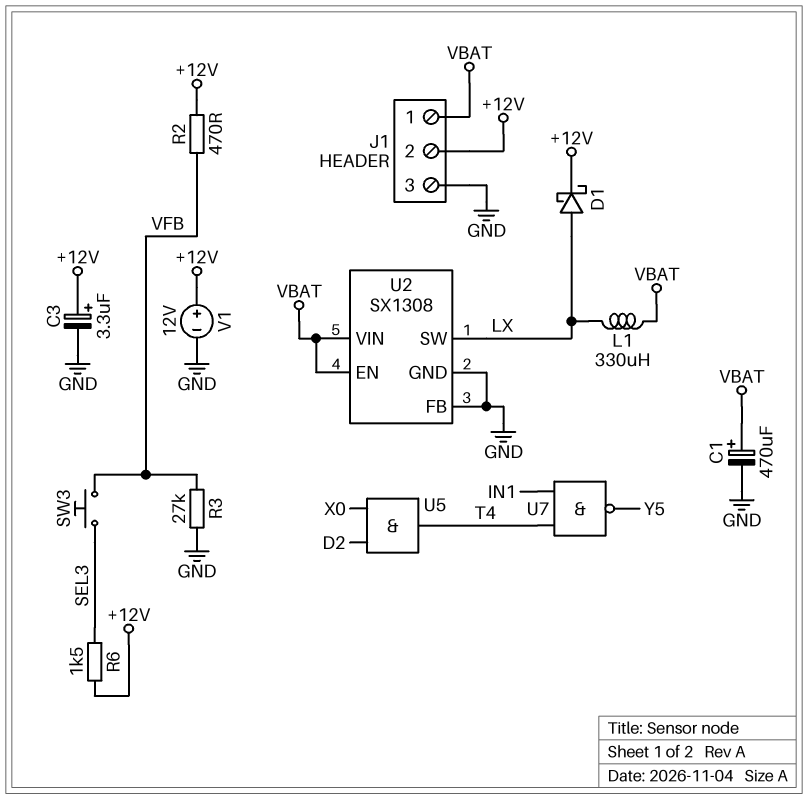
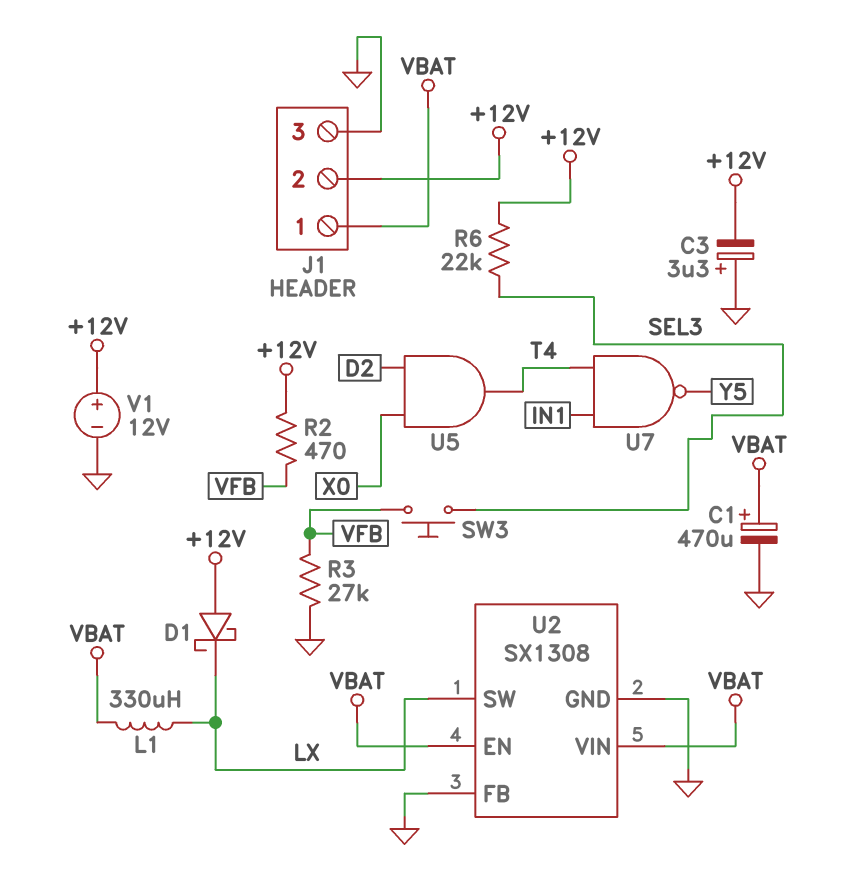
C3: 3.3uF (plus +12V, minus GND) -> 3.3uF (plus GND, minus +12V)
D1: schottky (A LX, K +12V) -> schottky (A +12V, K LX)
R6: 1.5k (+12V, SEL3) -> 22k (+12V, SEL3)

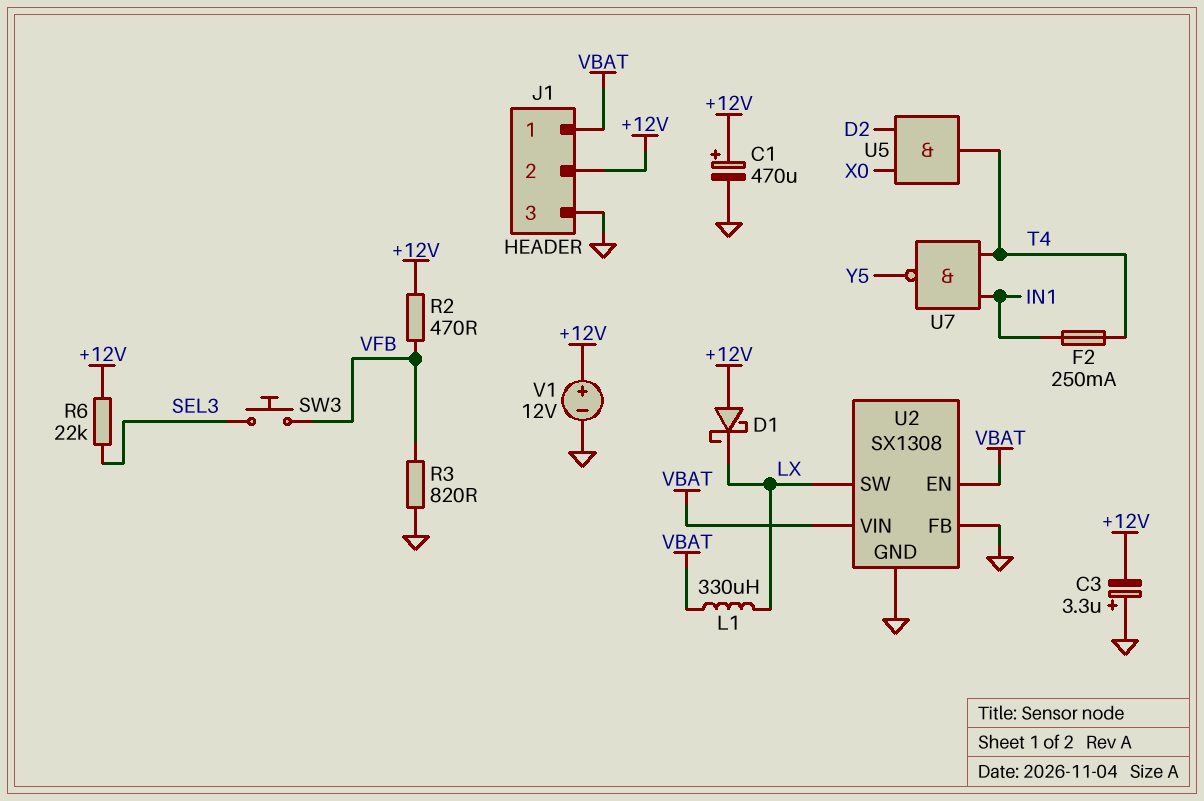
C1: 470uF (plus VBAT, minus GND) -> 470uF (plus +12V, minus GND)
F2: none -> 250mA (IN1, T4)
R3: 27k (GND, VFB) -> 820 (GND, VFB)

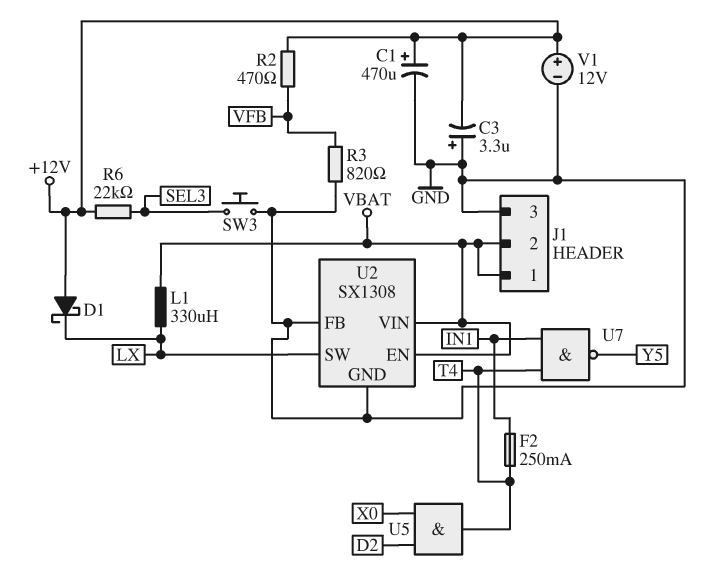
J1 pin 2: +12V -> VBAT
SW3: button (SEL3, VFB) -> button (GND, SEL3)

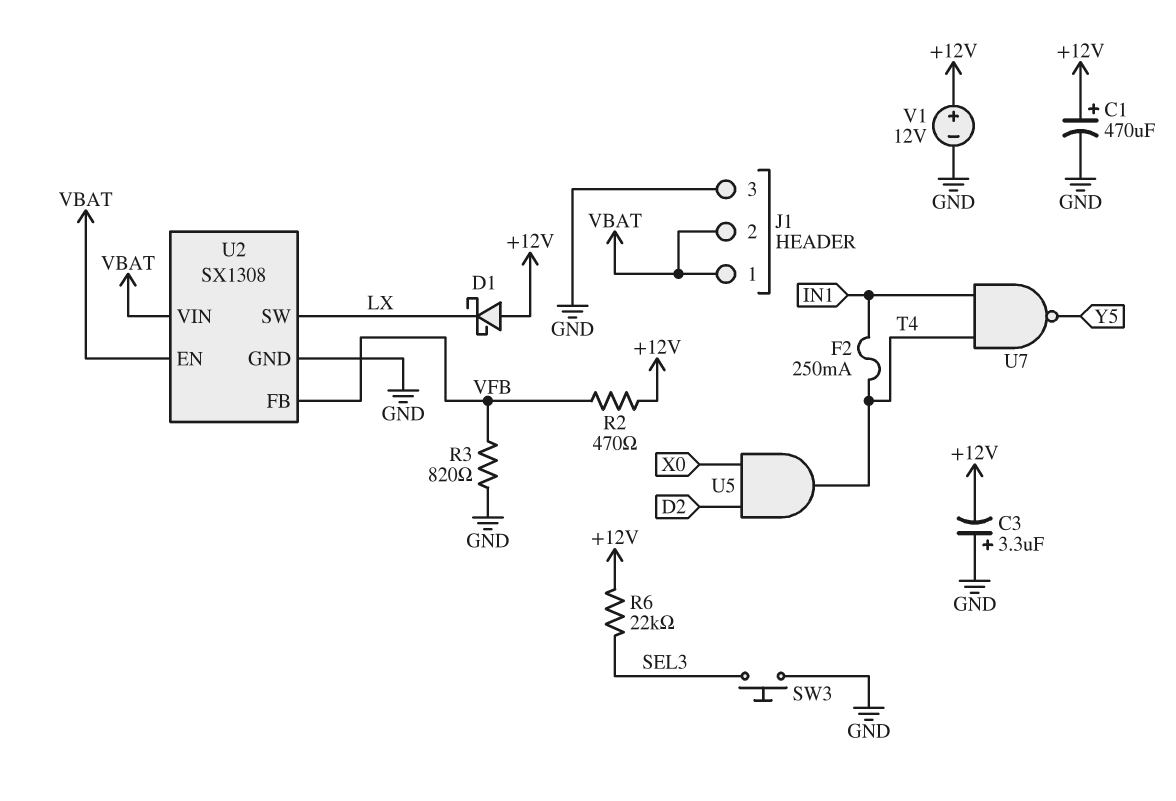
L1: 330uH (LX, VBAT) -> none
U2 pin FB: GND -> VFB

